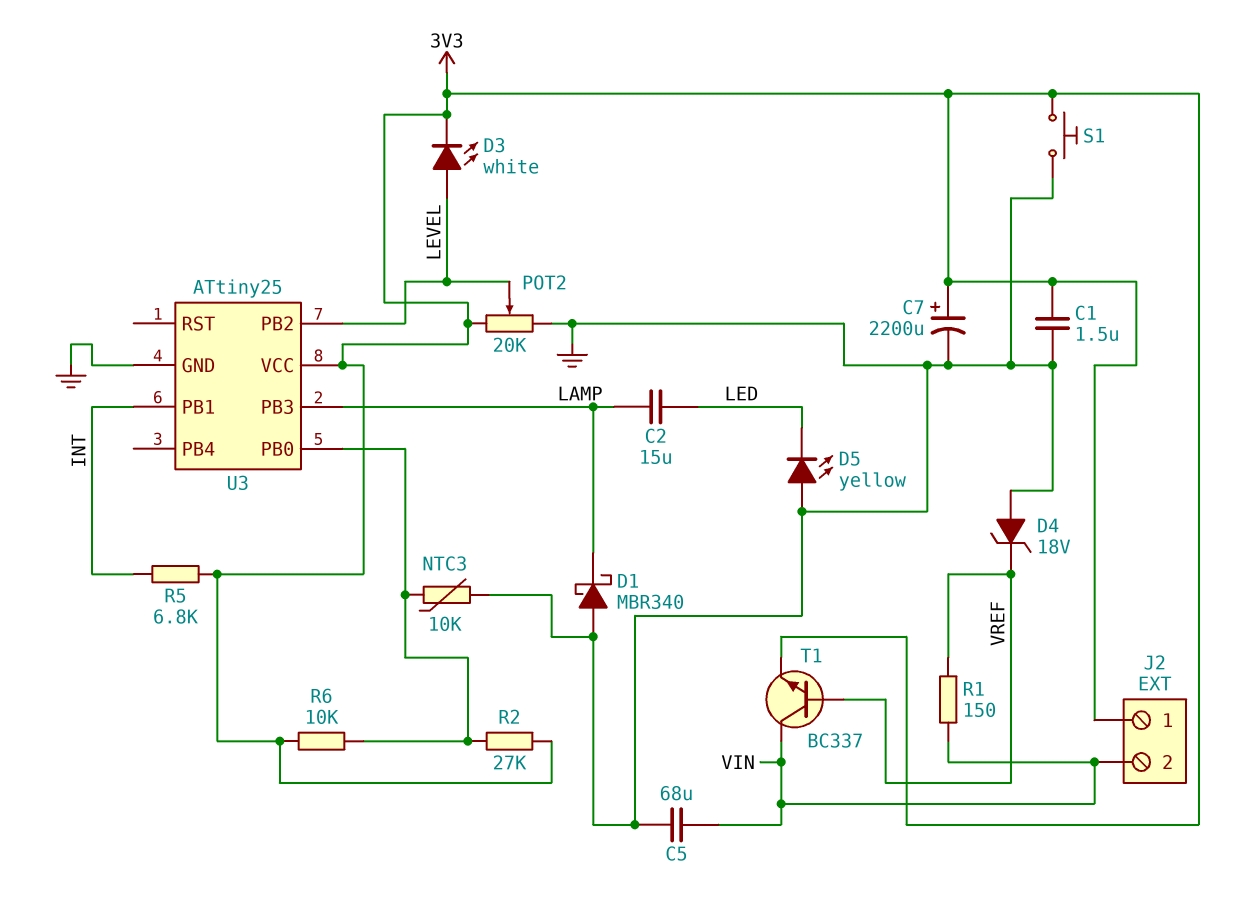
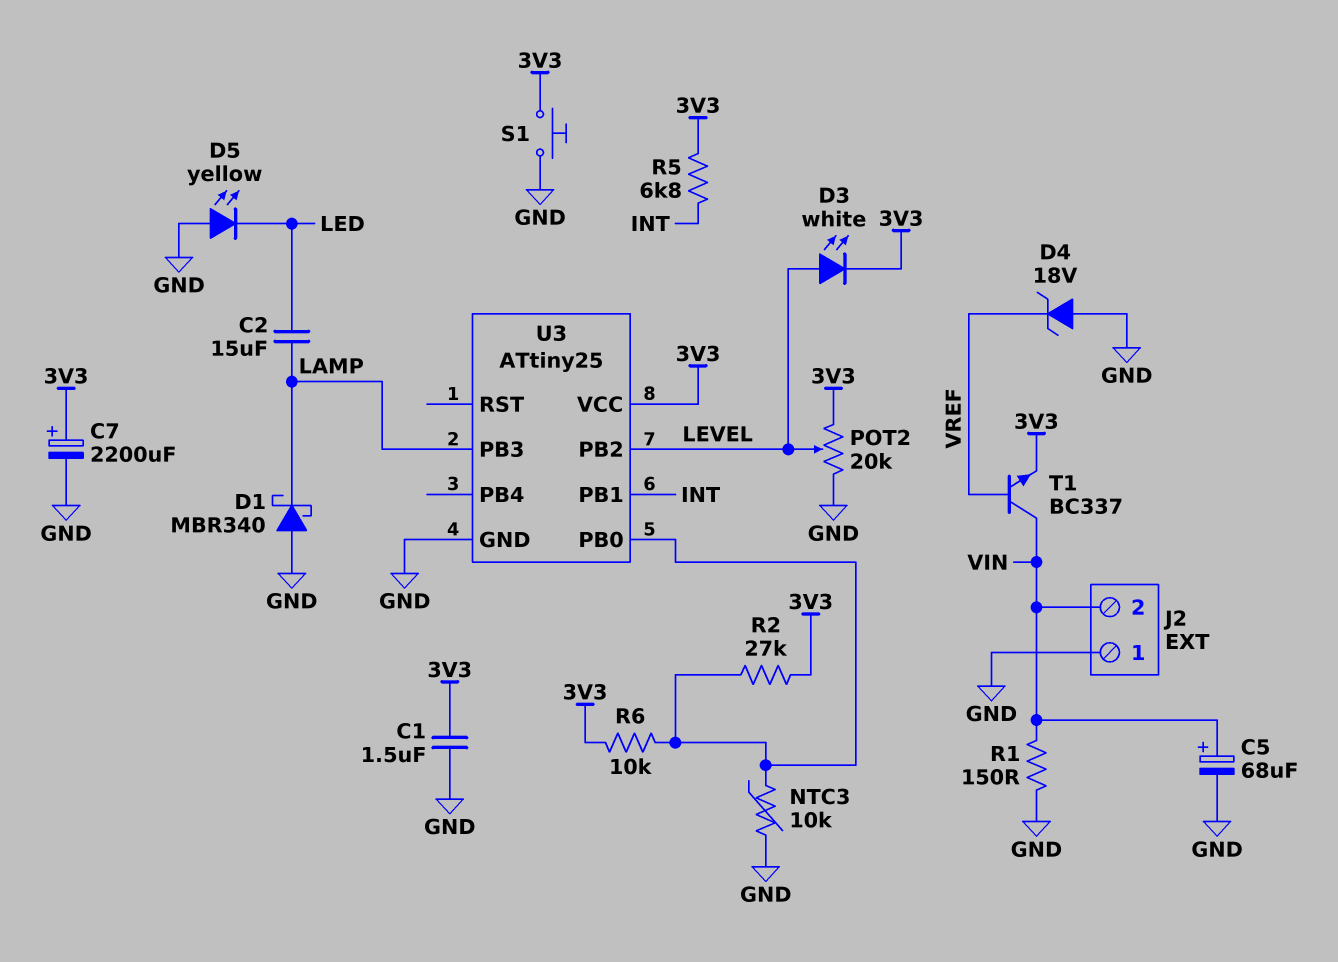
C5: 68uF (GND, VIN) -> 68uF (plus VIN, minus GND)
J2 pin 1: 3V3 -> GND
R1: 150 (VIN, VREF) -> 150 (GND, VIN)

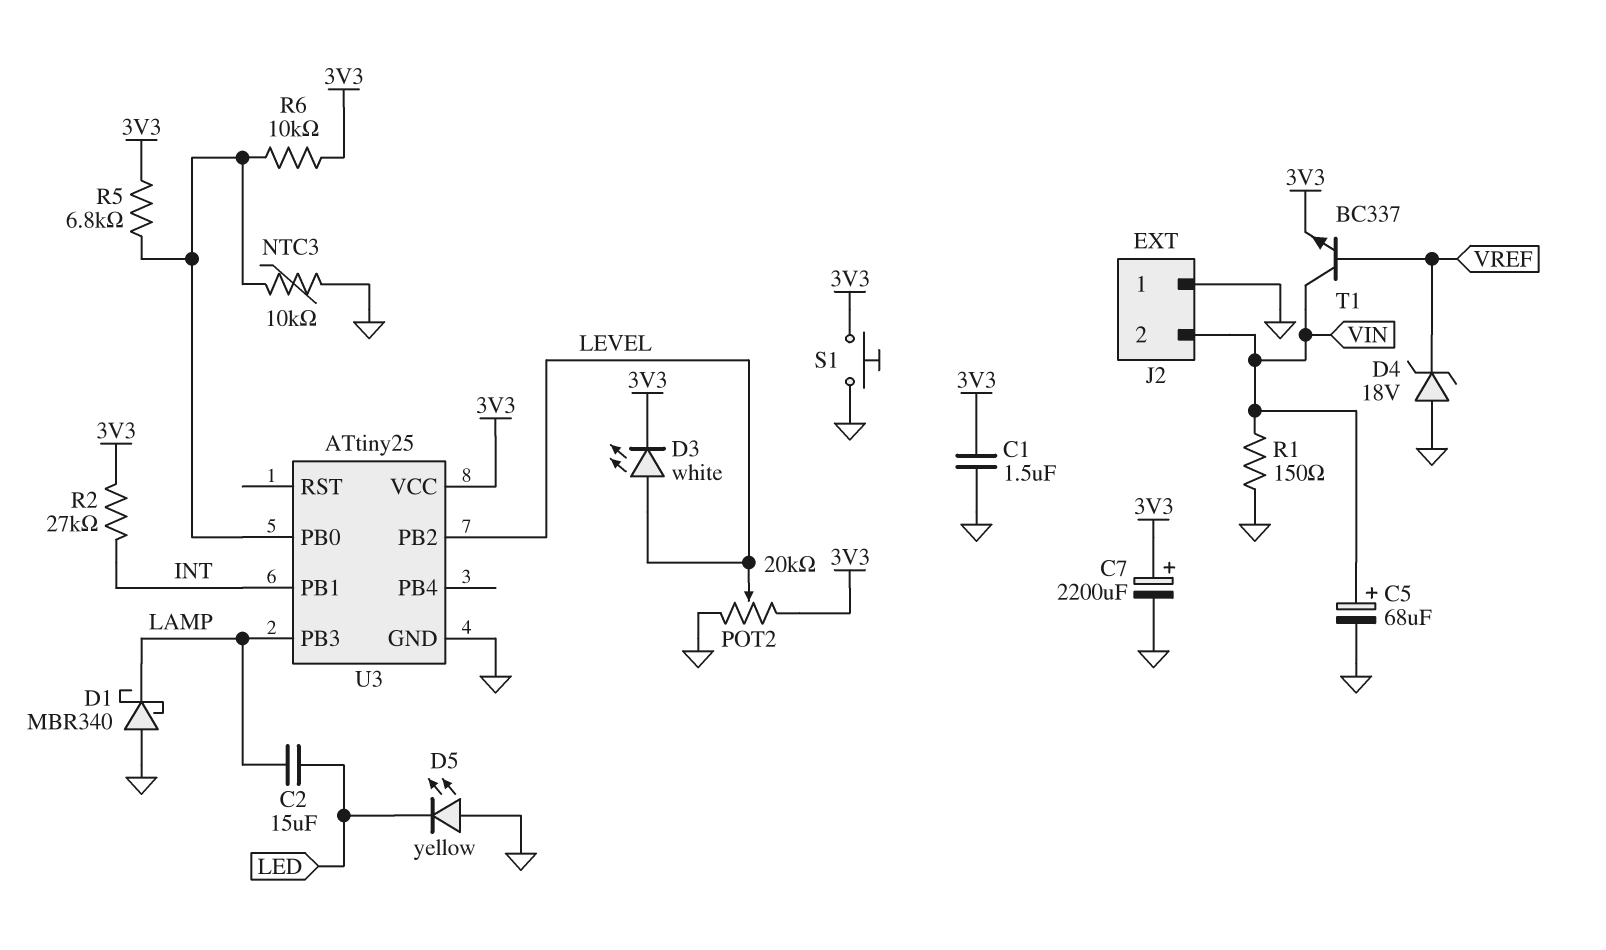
R2: 27k (3V3, U3/PB0) -> 27k (3V3, INT)
R5: 6.8k (3V3, INT) -> 6.8k (3V3, U3/PB0)

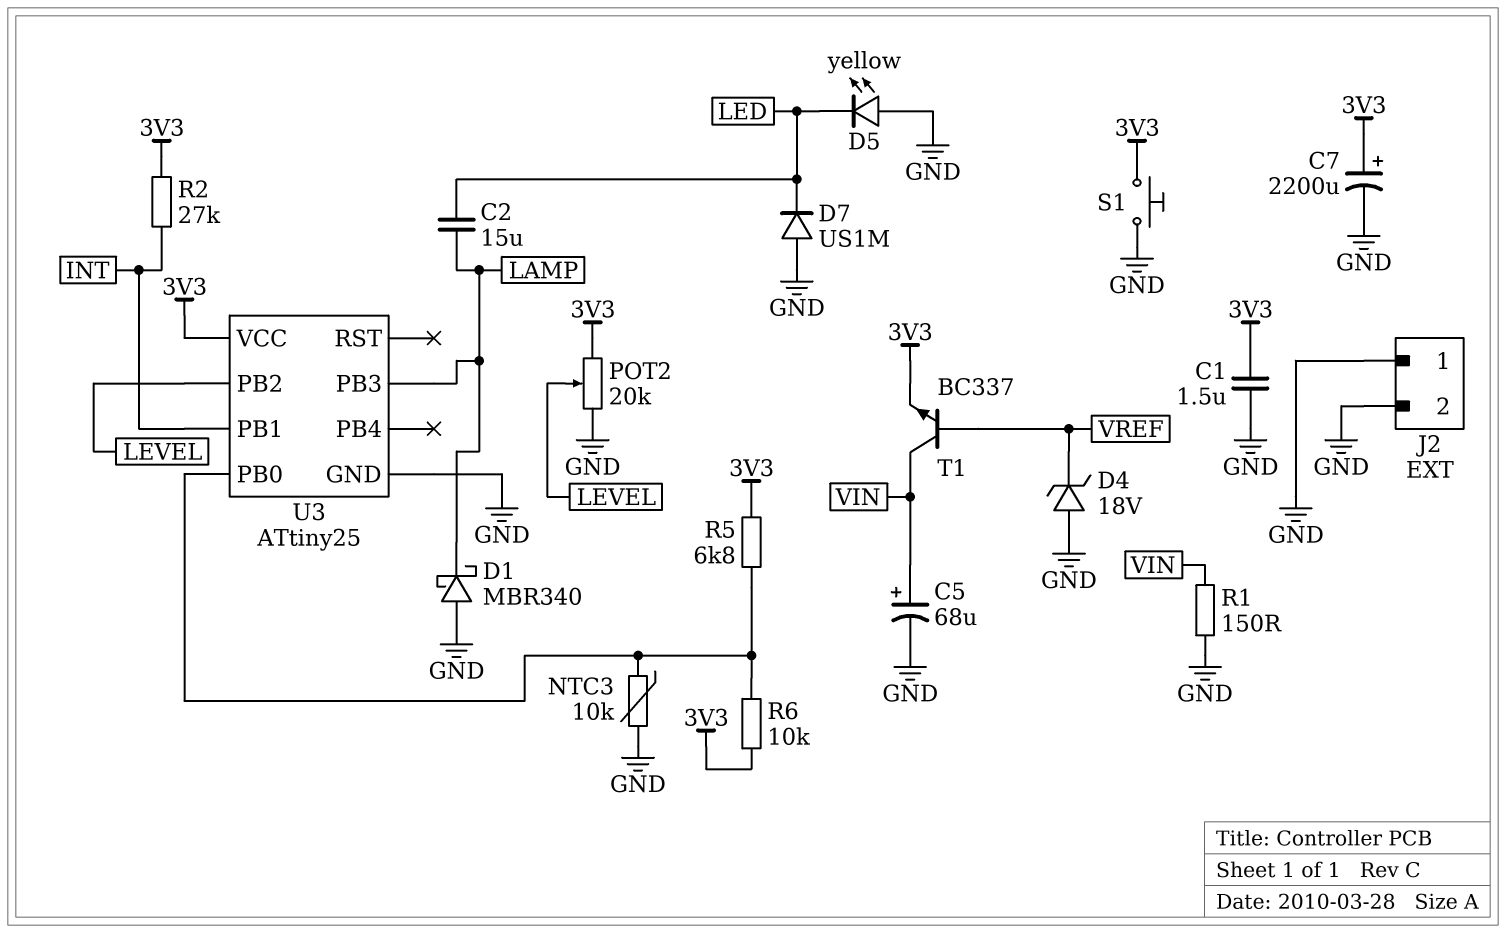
D3: LED white (A LEVEL, K 3V3) -> none
D7: none -> diode US1M (A GND, K LED)
J2 pin 2: VIN -> GND

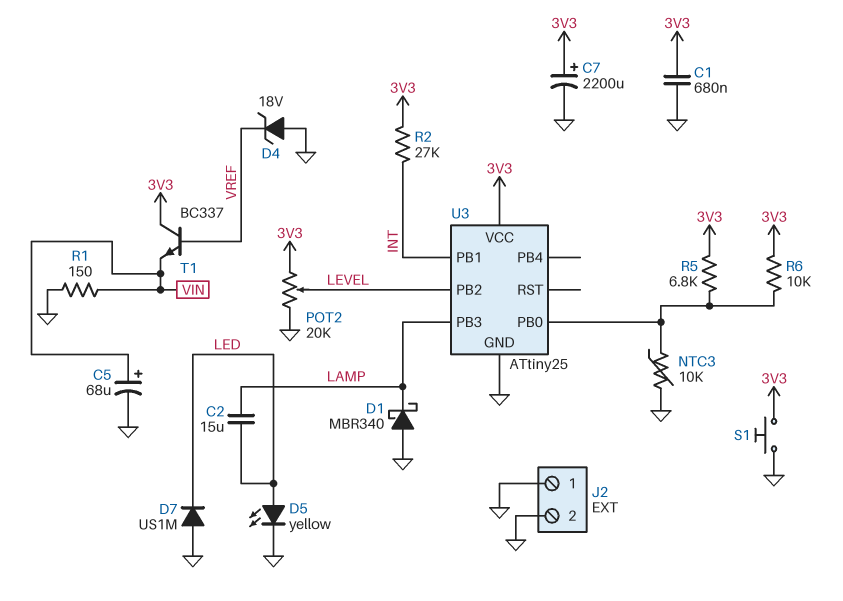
C1: 1.5uF (3V3, GND) -> 680nF (3V3, GND)
D5: LED yellow (A GND, K LED) -> LED yellow (A LED, K GND)
T1: NPN BC337 (B VREF, C VIN, E 3V3) -> NPN BC337 (B VREF, C 3V3, E VIN)

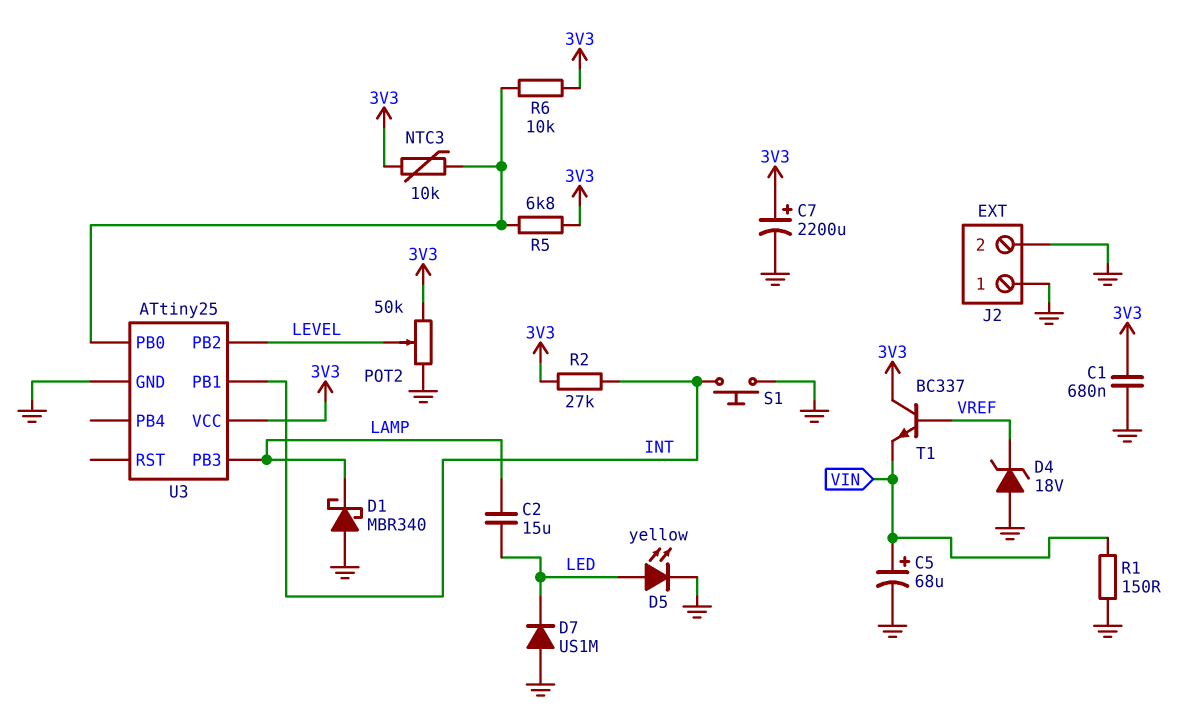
NTC3: 10k (GND, U3/PB0) -> 10k (3V3, U3/PB0)
POT2: 20k (3V3, GND, wiper LEVEL) -> 50k (3V3, GND, wiper LEVEL)
S1: button (3V3, GND) -> button (GND, INT)

